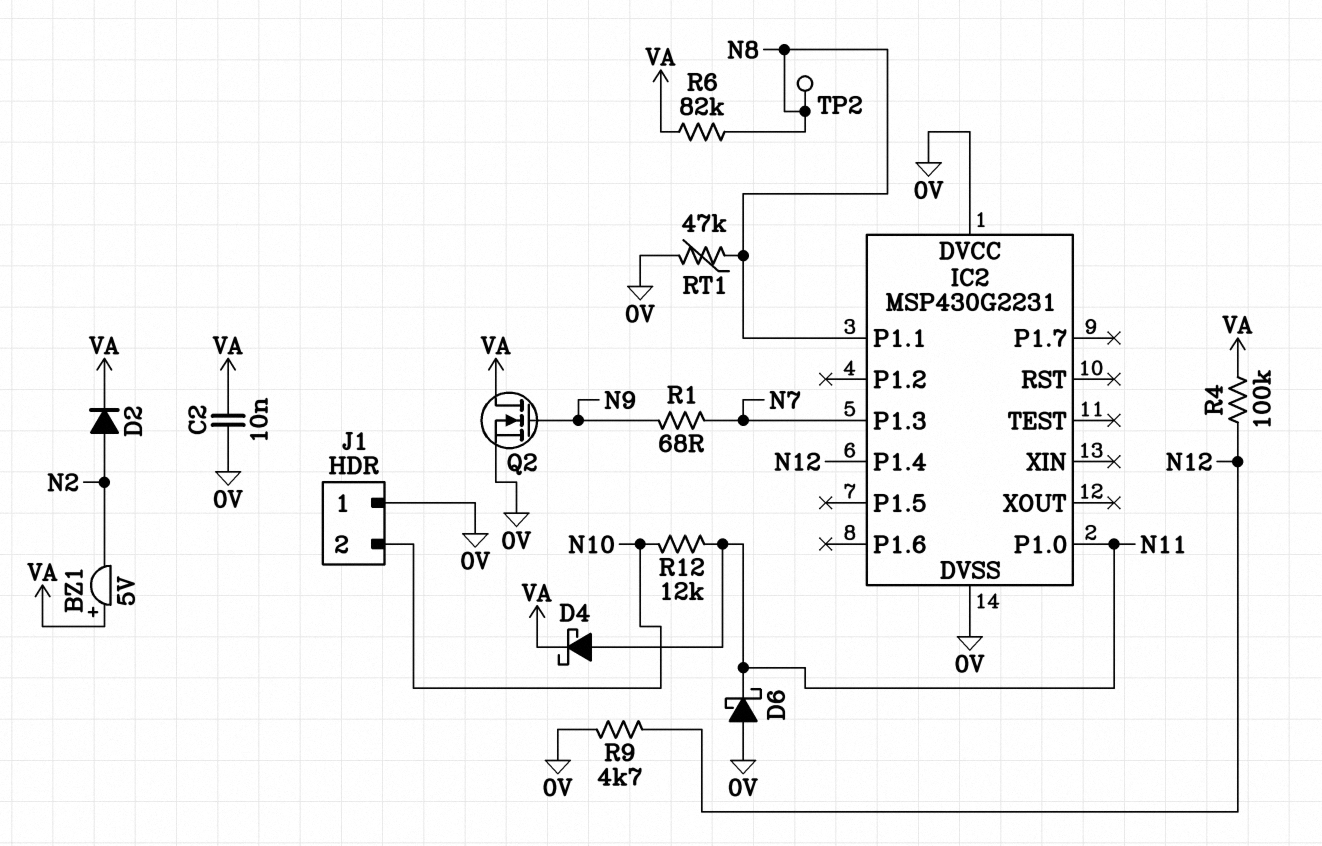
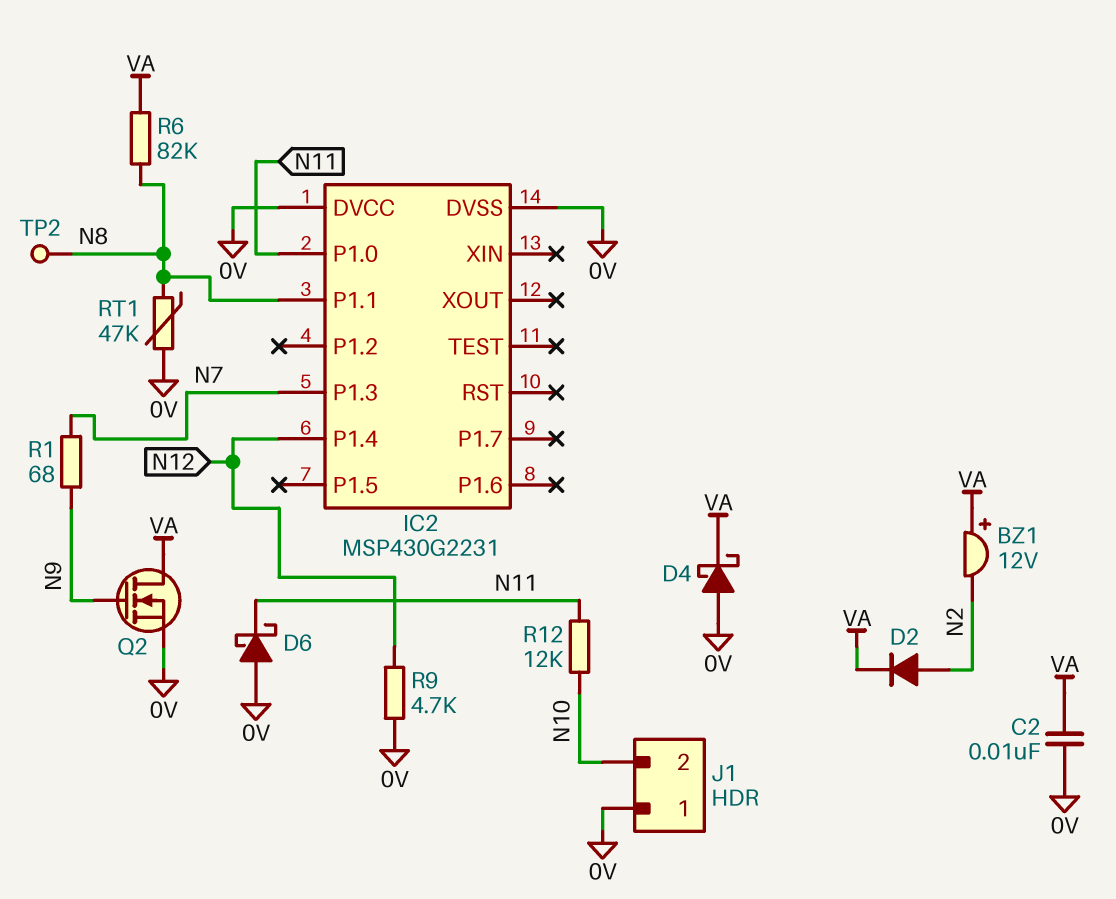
BZ1: buzzer 5V (plus VA, minus N2) -> buzzer 12V (plus VA, minus N2)
D4: schottky (A N11, K VA) -> schottky (A 0V, K VA)
R4: 100k (N12, VA) -> none

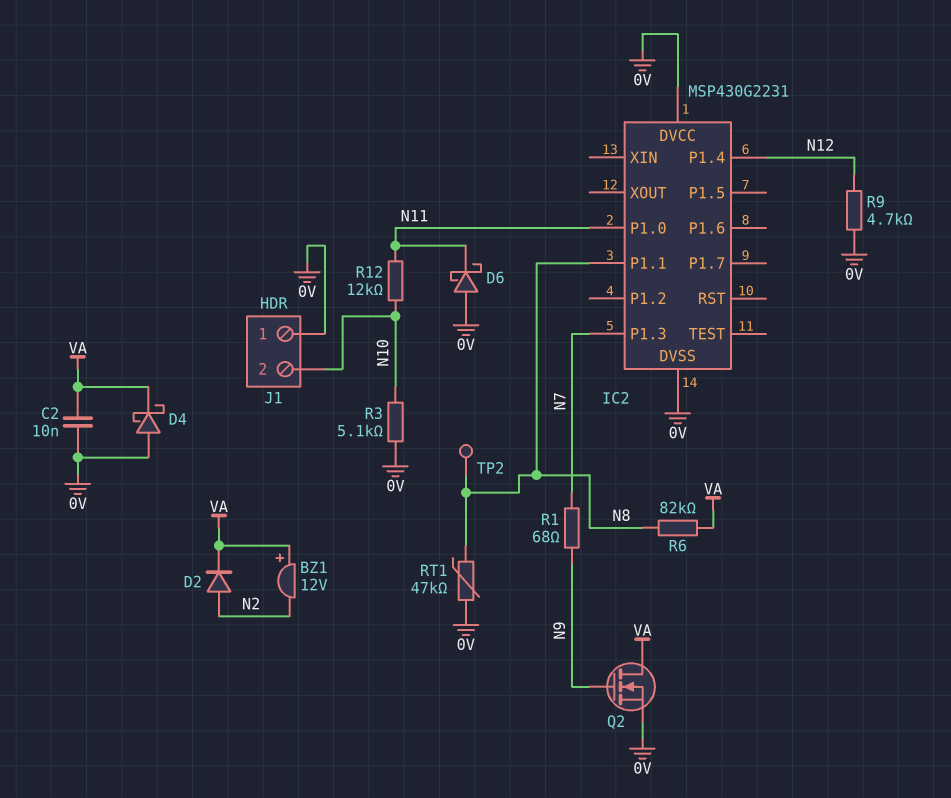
R3: none -> 5.1k (0V, N10)

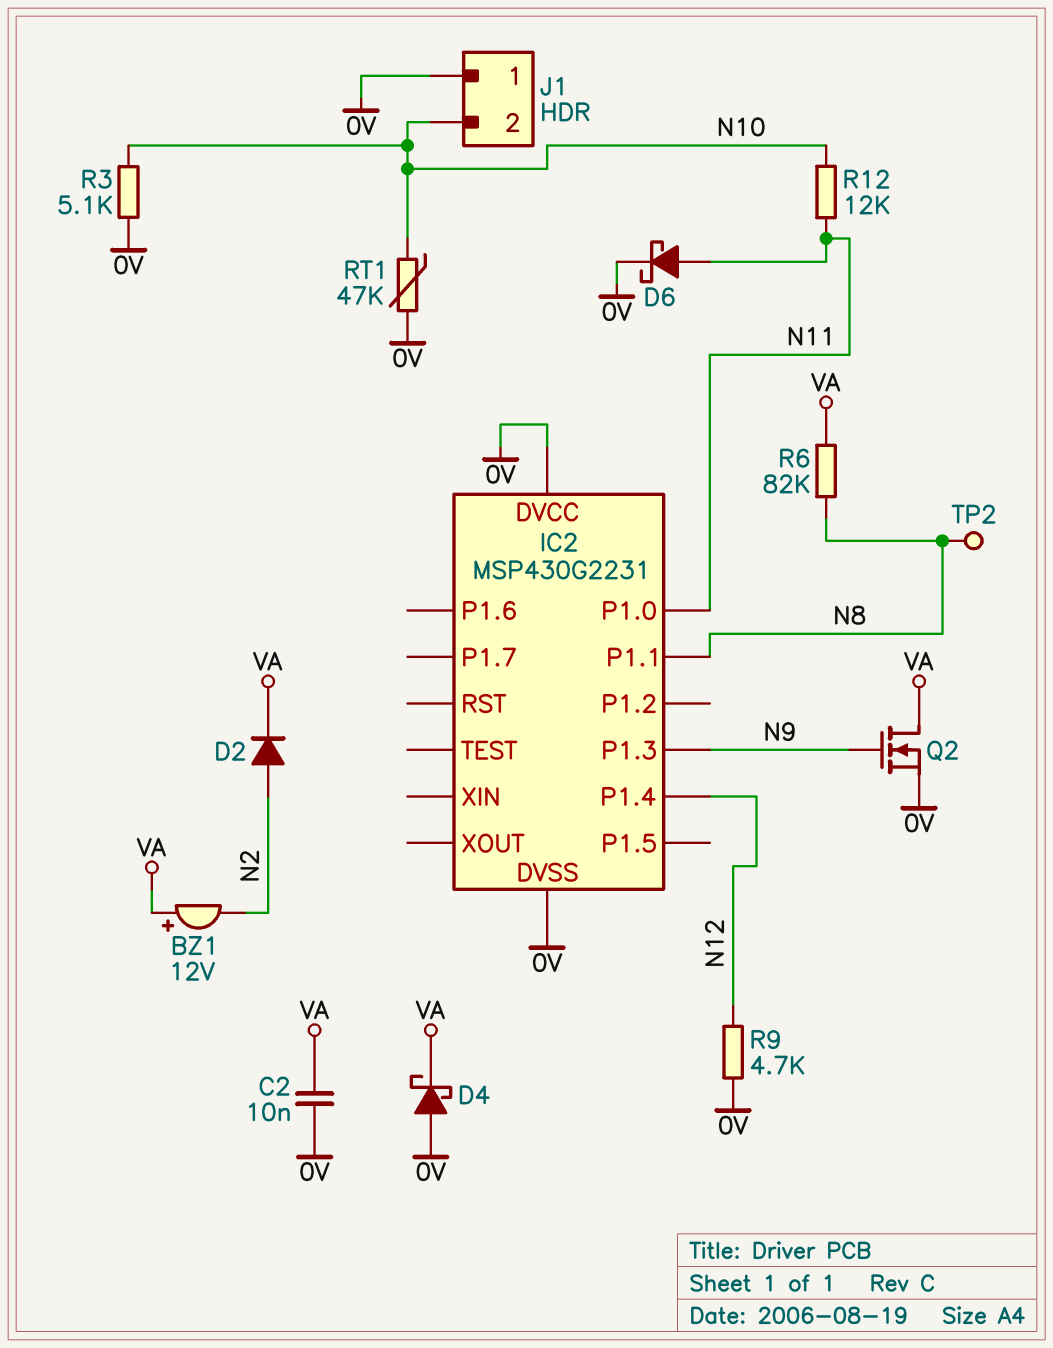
D6: schottky (A 0V, K N11) -> schottky (A N11, K 0V)
IC2 pin P1.3: N7 -> N9
R1: 68 (N7, N9) -> none
RT1: 47k (0V, N8) -> 47k (0V, N10)

